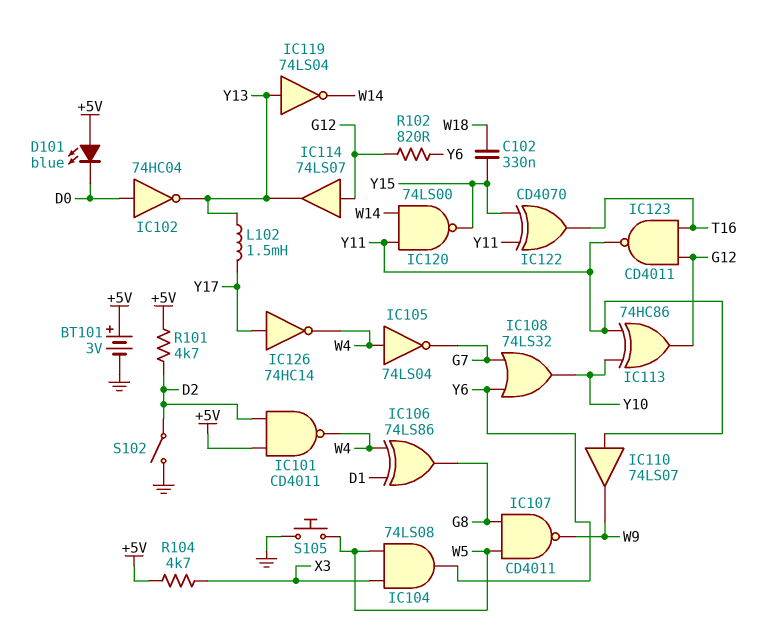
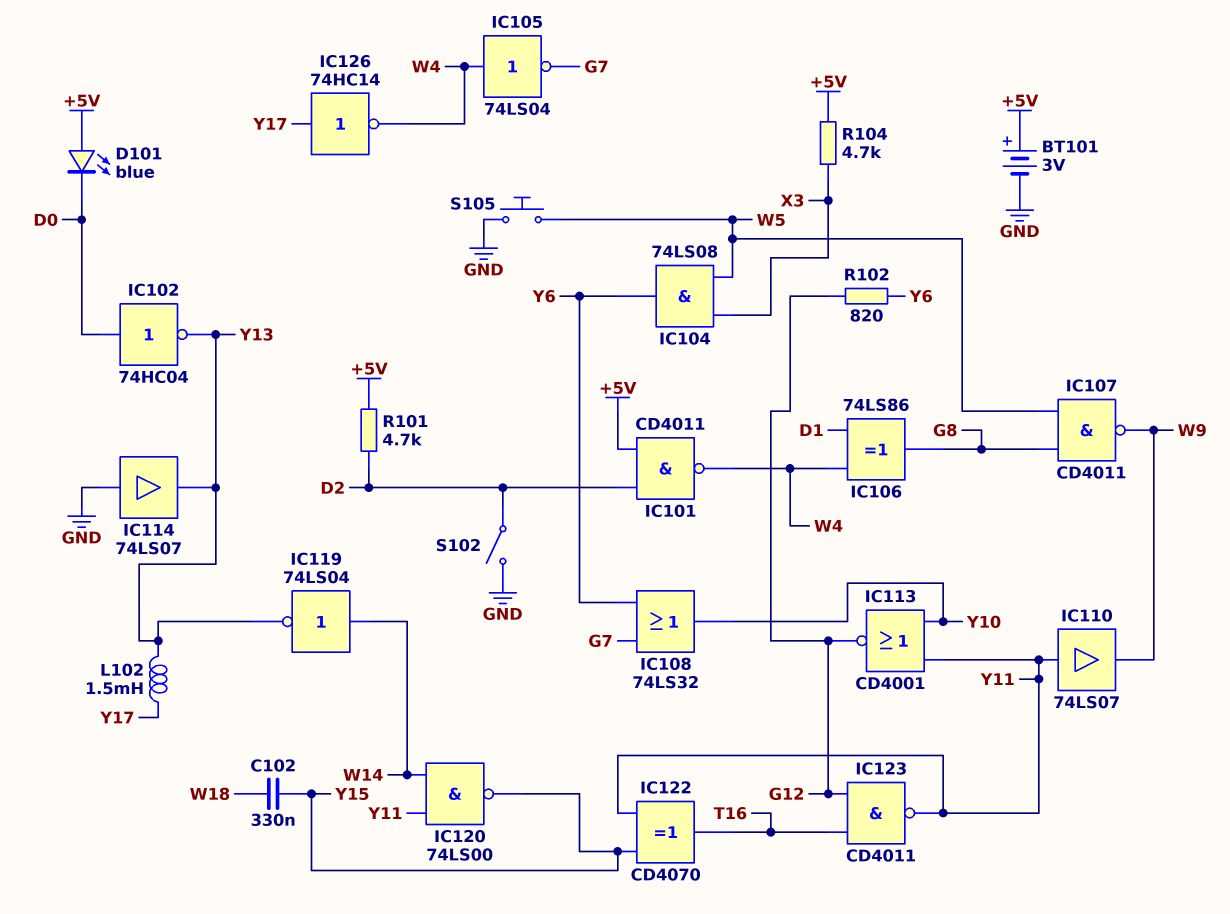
IC113: XOR 74HC86 (in Y10, in Y11, out G12) -> NOR CD4001 (in Y10, in Y11, out G12)
IC114: buffer 74LS07 (in G12, out Y13) -> buffer 74LS07 (in GND, out Y13)
IC119: NOT 74LS04 (in Y13, out W14) -> NOT 74LS04 (in W14, out Y13)

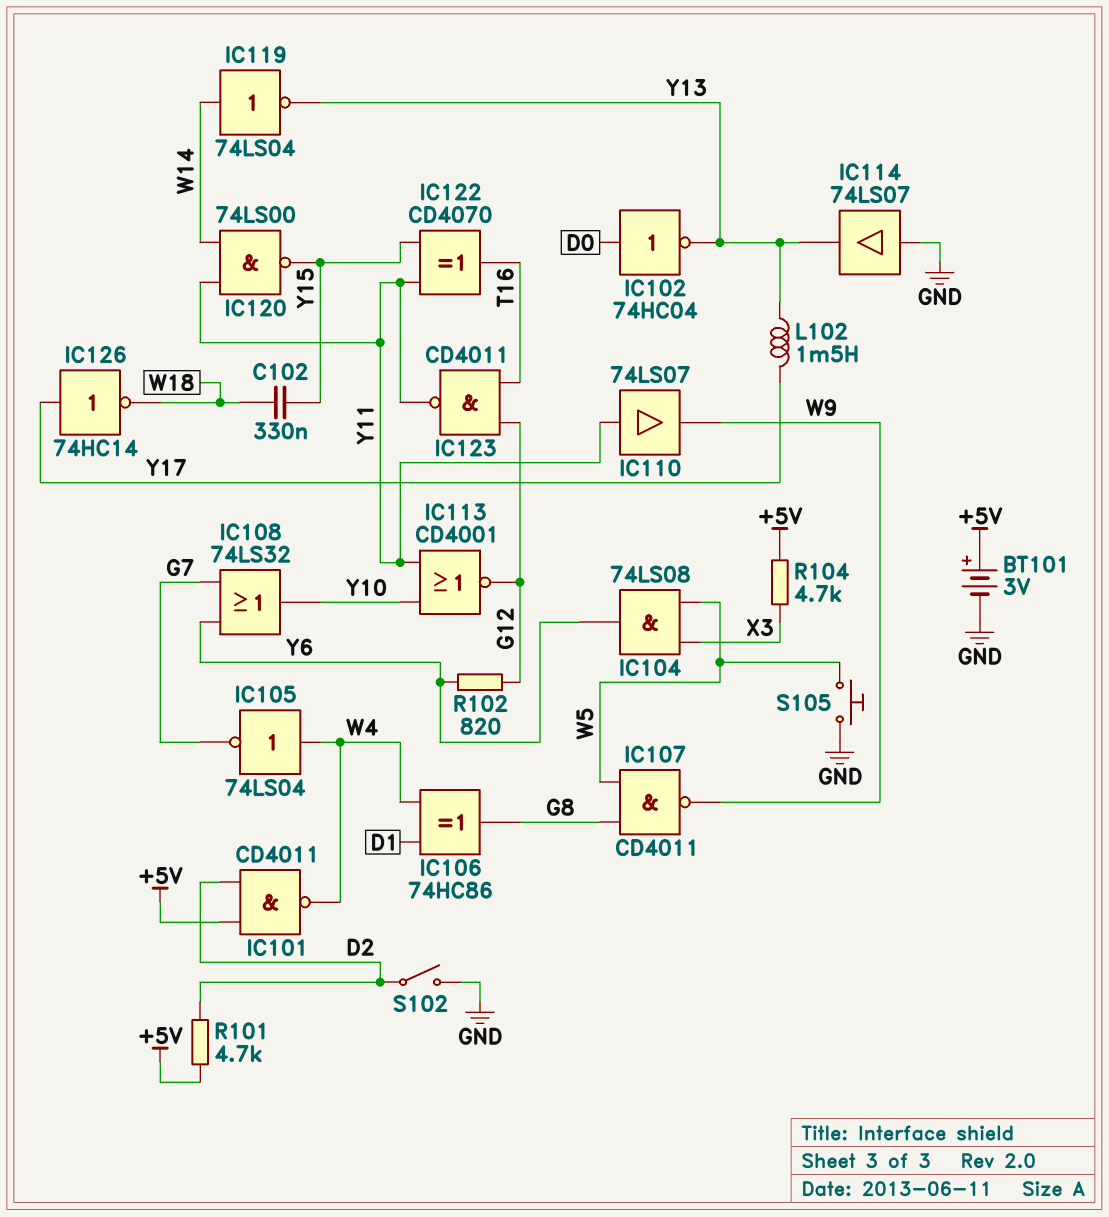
D101: LED blue (A +5V, K D0) -> none
IC106: XOR 74LS86 (in D1, in W4, out G8) -> XOR 74HC86 (in D1, in W4, out G8)
IC126: NOT 74HC14 (in Y17, out W4) -> NOT 74HC14 (in Y17, out W18)

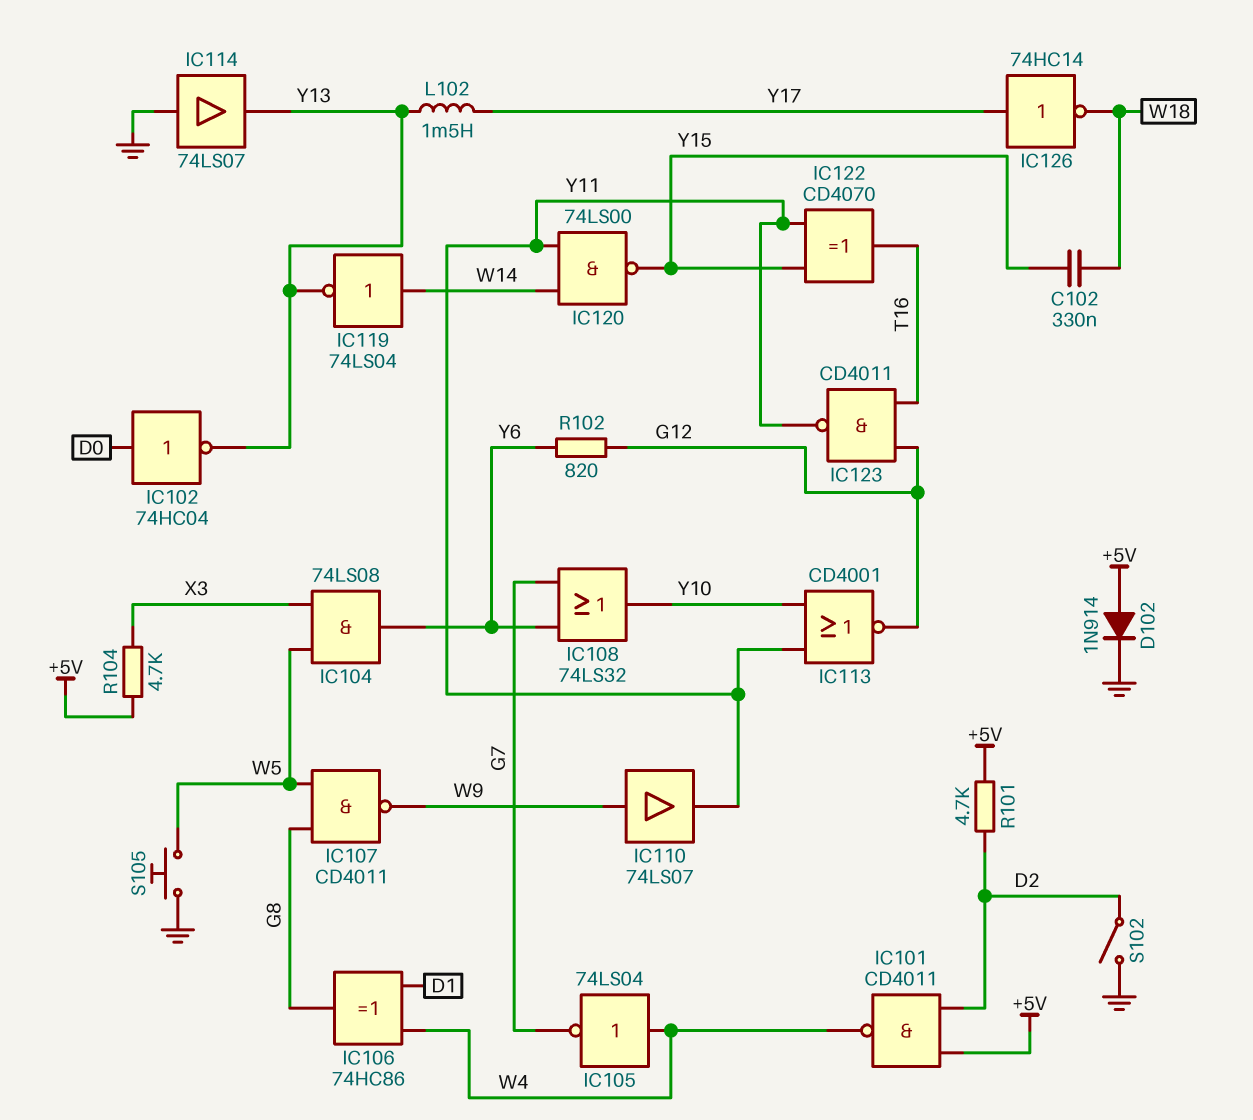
BT101: 3V (plus +5V, minus GND) -> none
D102: none -> diode 1N914 (A +5V, K GND)
IC110: buffer 74LS07 (in Y11, out W9) -> buffer 74LS07 (in W9, out Y11)

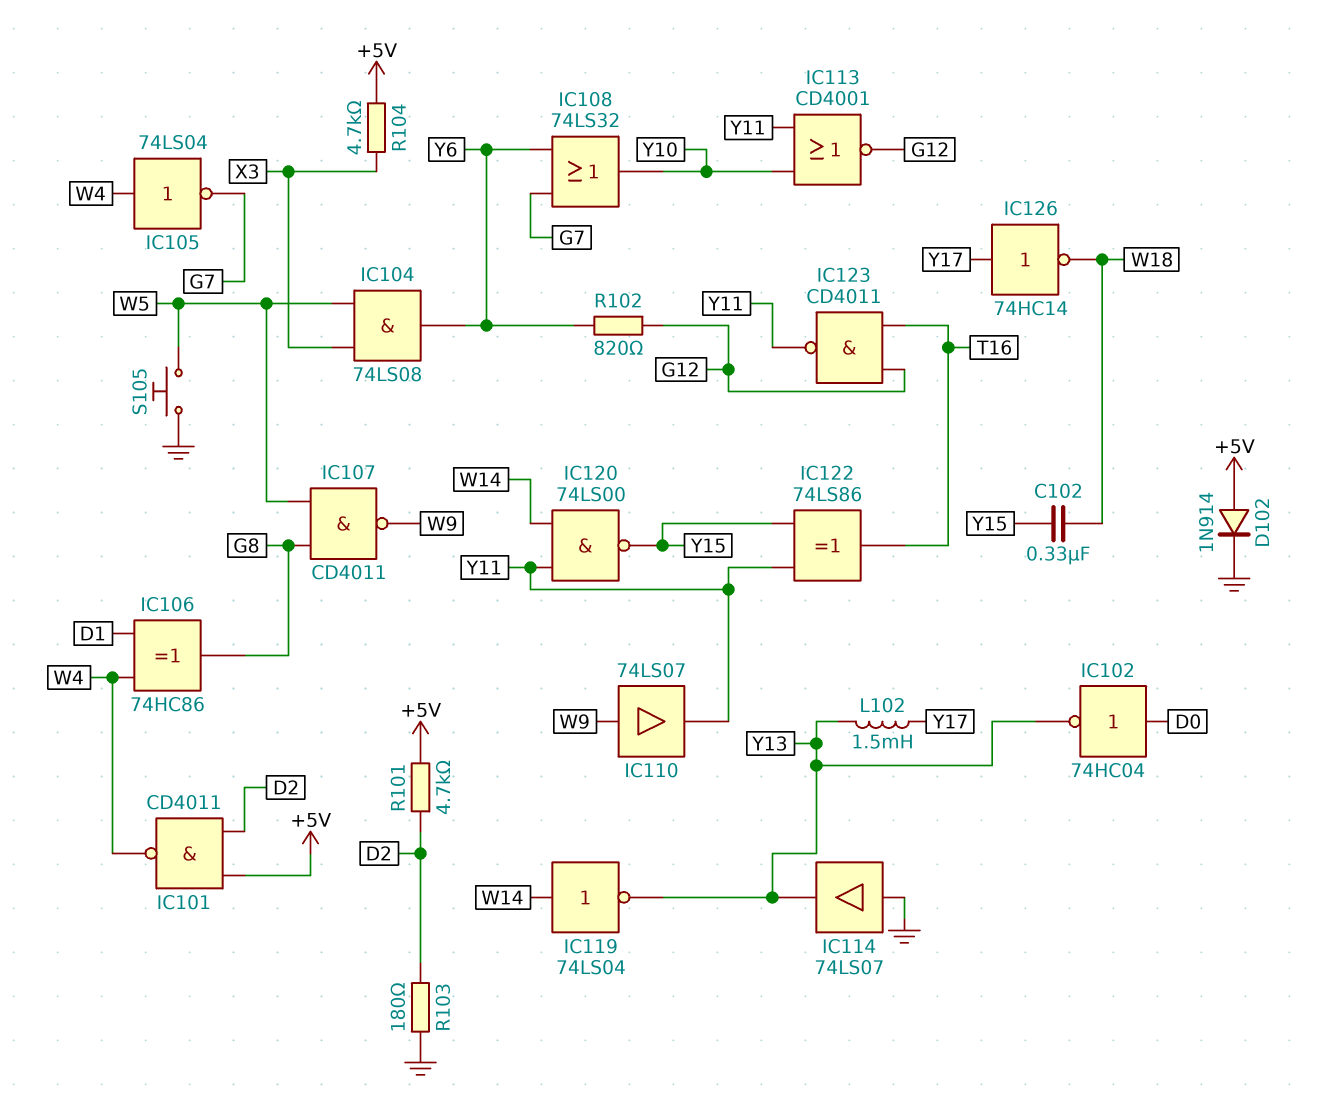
IC122: XOR CD4070 (in Y11, in Y15, out T16) -> XOR 74LS86 (in Y11, in Y15, out T16)
R103: none -> 180 (D2, GND)
S102: switch (D2, GND) -> none

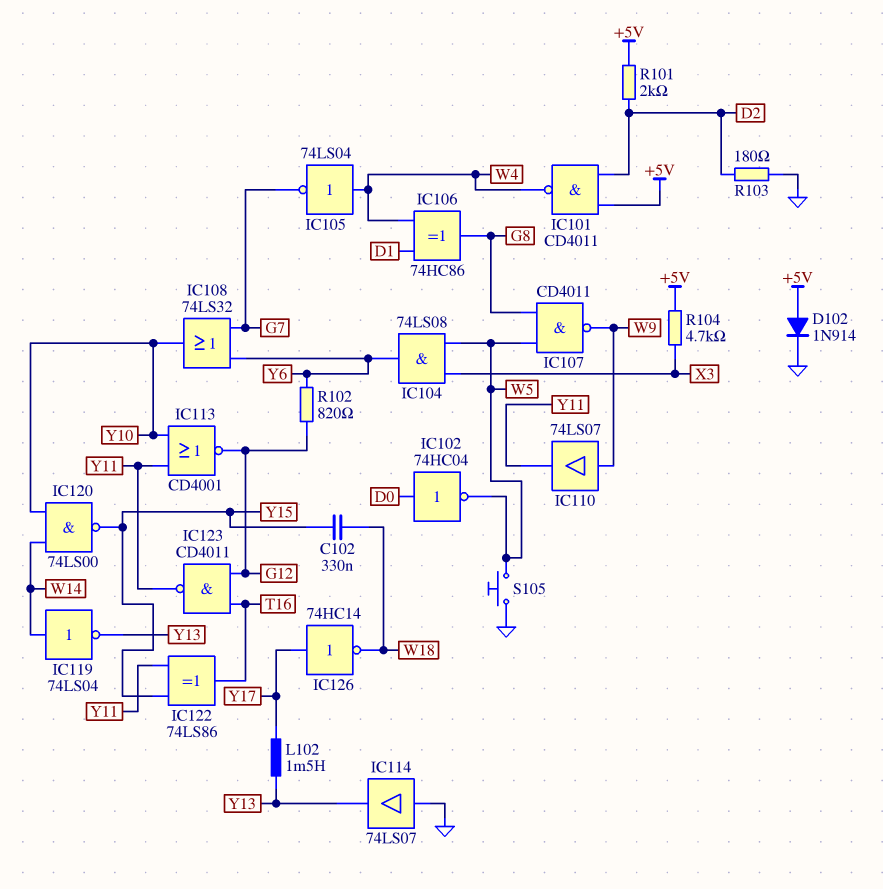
IC102: NOT 74HC04 (in D0, out Y13) -> NOT 74HC04 (in D0, out W5)
IC120: NAND 74LS00 (in W14, in Y11, out Y15) -> NAND 74LS00 (in W14, in Y10, out Y15)
R101: 4.7k (+5V, D2) -> 2k (+5V, D2)

